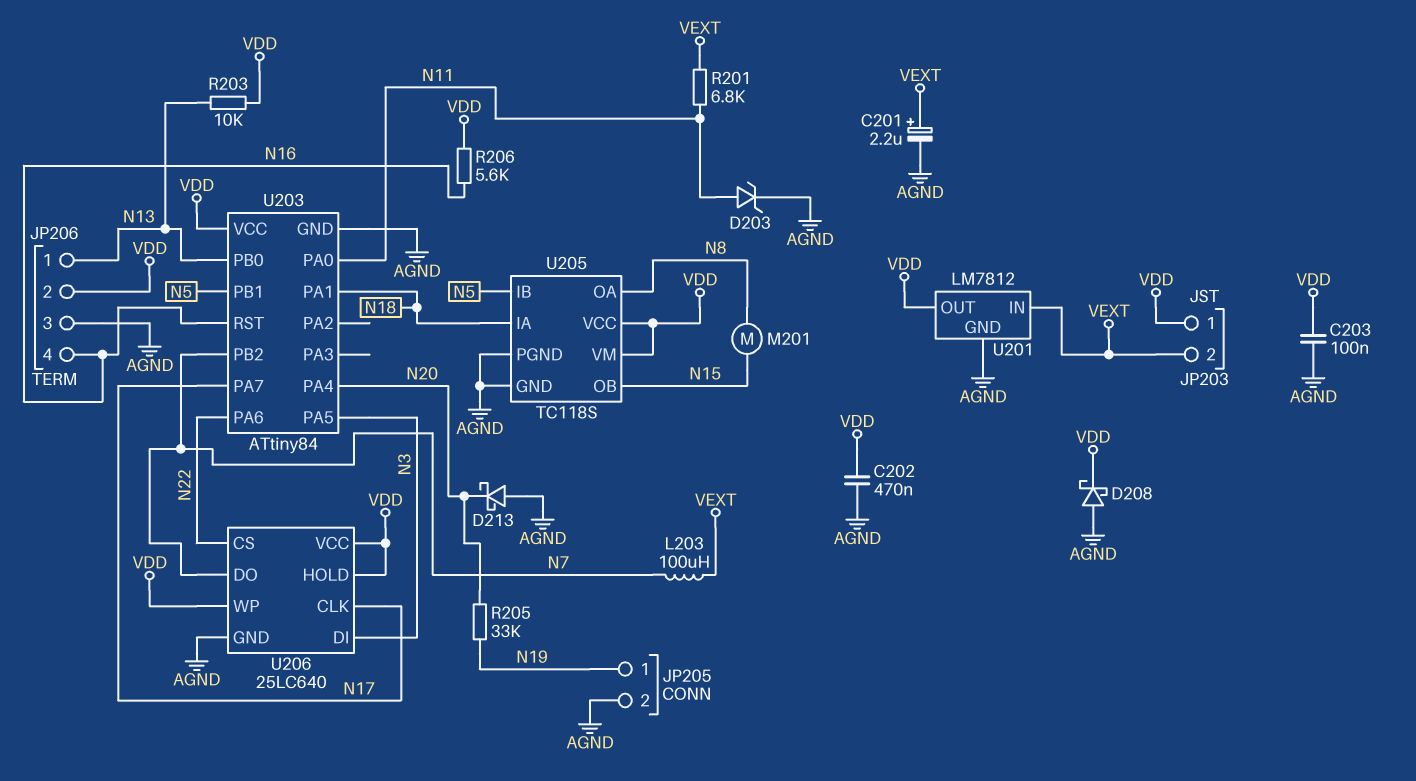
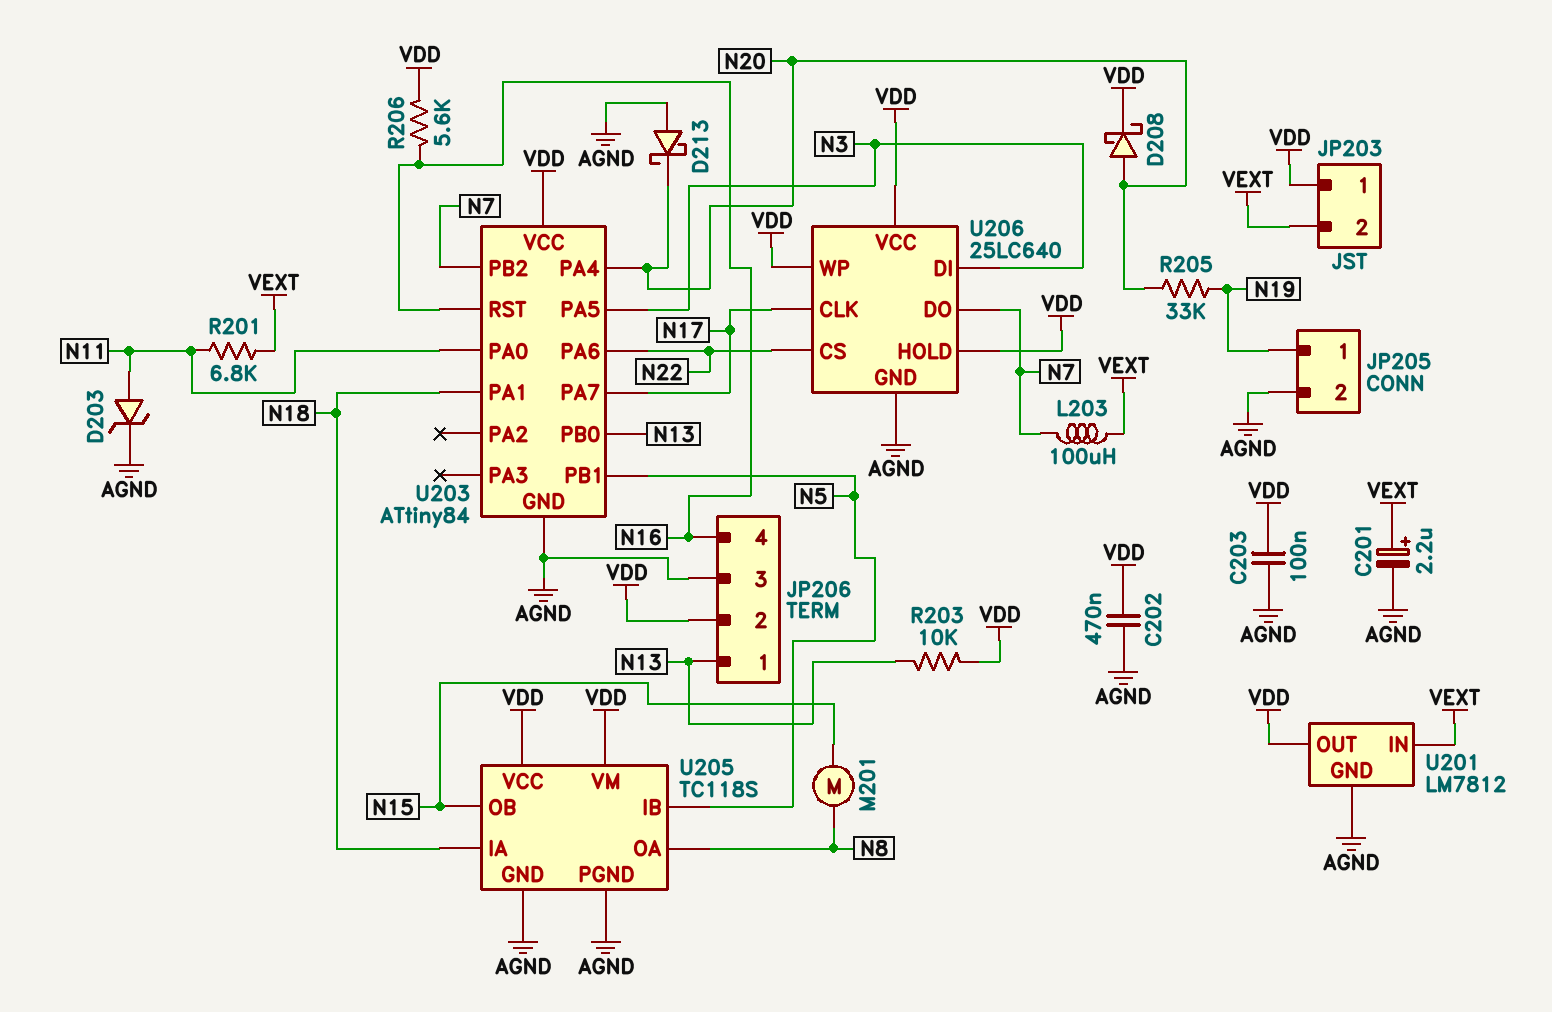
D208: schottky (A AGND, K VDD) -> schottky (A N20, K VDD)

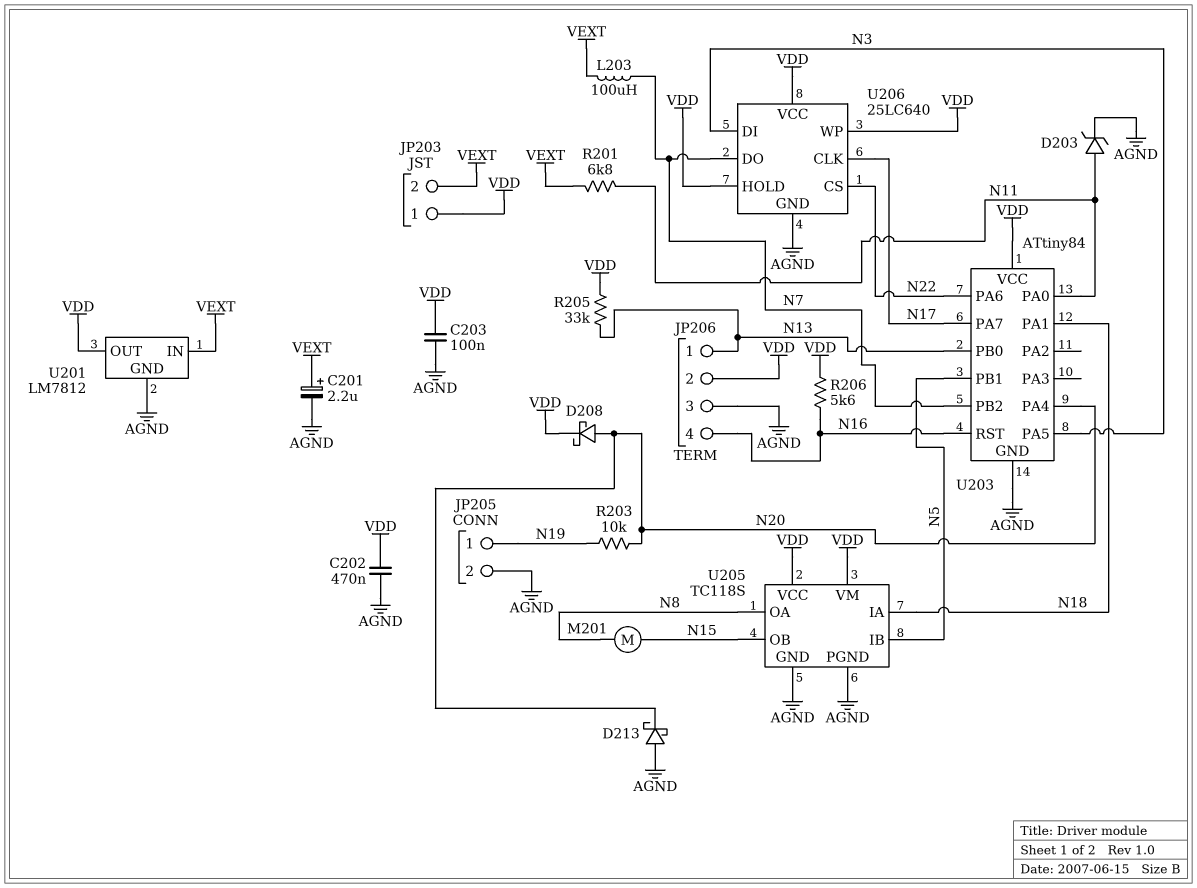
R203: 10k (N13, VDD) -> 10k (N19, N20)
R205: 33k (N19, N20) -> 33k (N13, VDD)

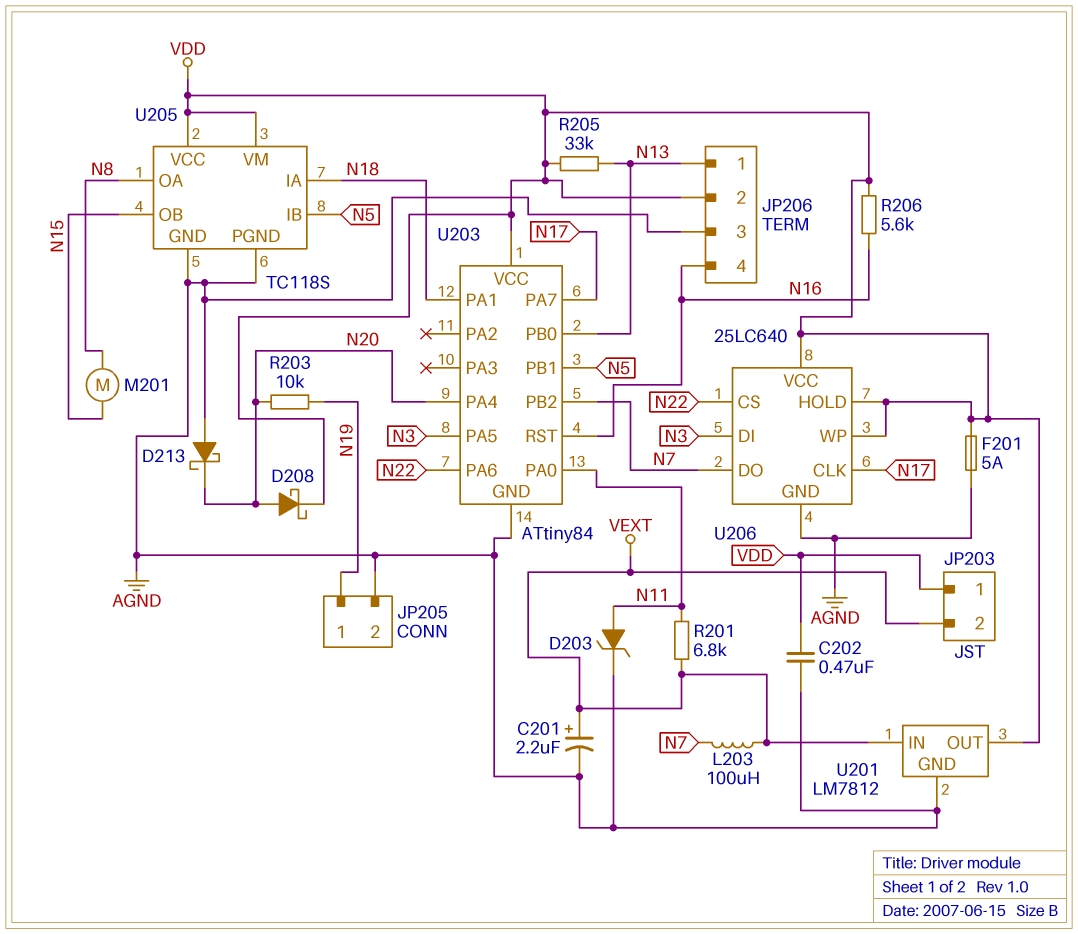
C203: 100nF (AGND, VDD) -> none
F201: none -> 5A (AGND, VDD)

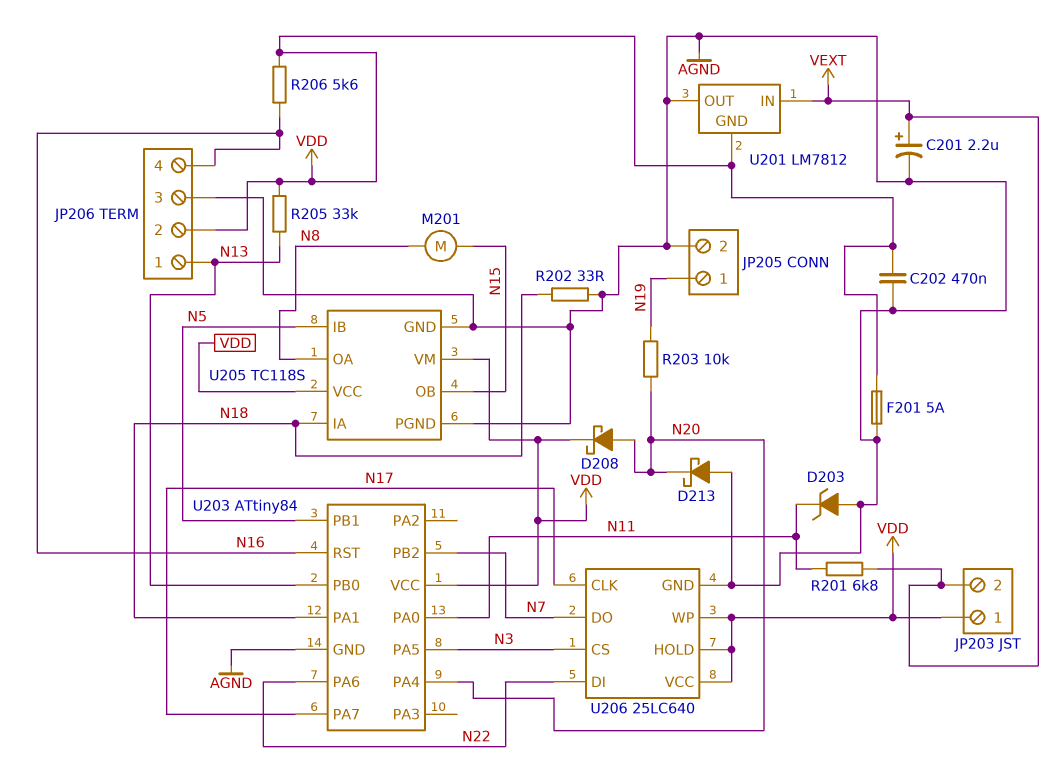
D203: zener (A N11, K AGND) -> zener (A AGND, K N11)
L203: 100uH (N7, VEXT) -> none
R202: none -> 33 (AGND, N18)
U201 pin GND: AGND -> VDD
U201 pin OUT: VDD -> AGND
U206 pin CS: N22 -> N3
U206 pin DI: N3 -> N22

